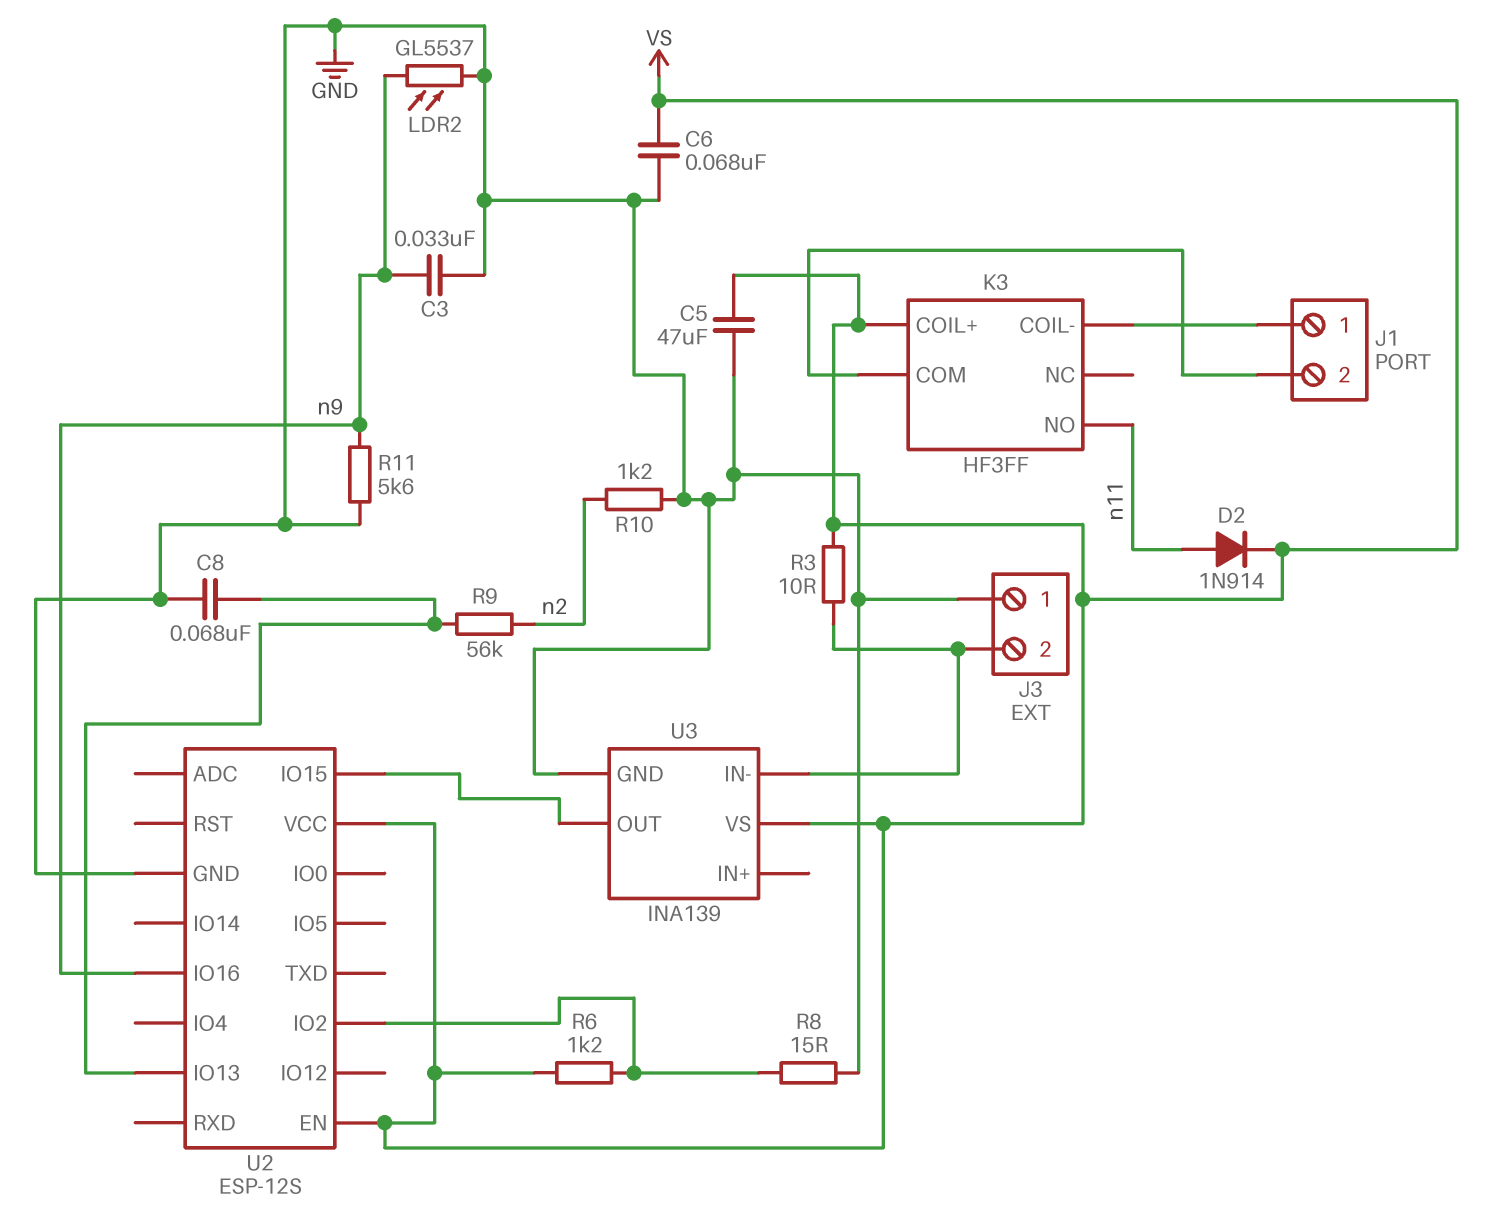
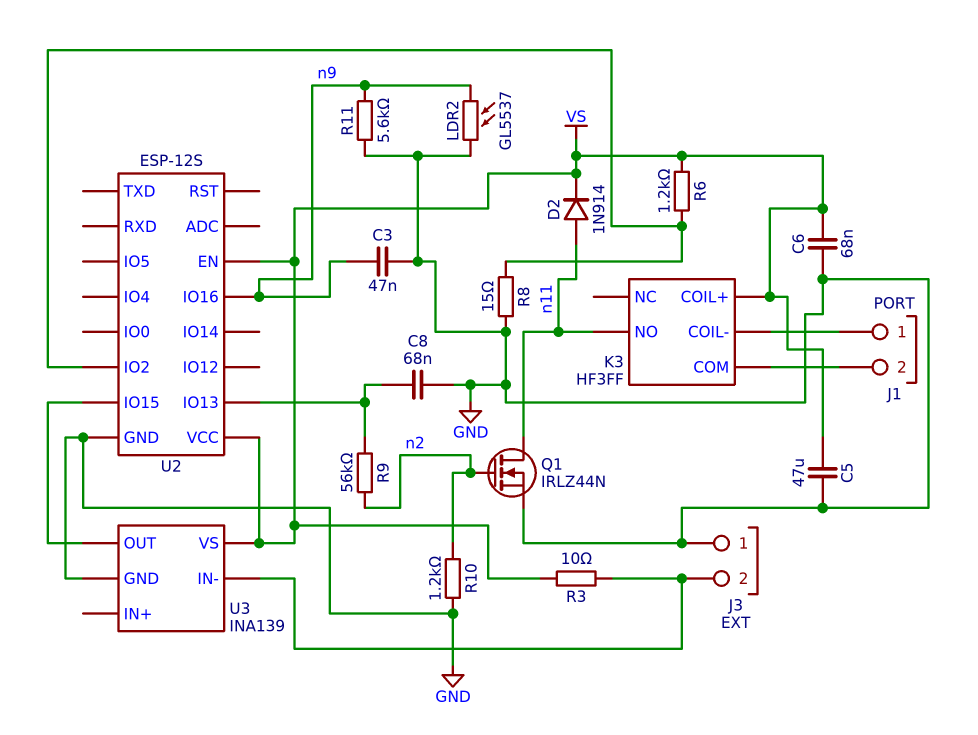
C3: 33nF (GND, n9) -> 47nF (GND, n9)
Q1: none -> NMOS IRLZ44N (G n2, D n11, S GND)

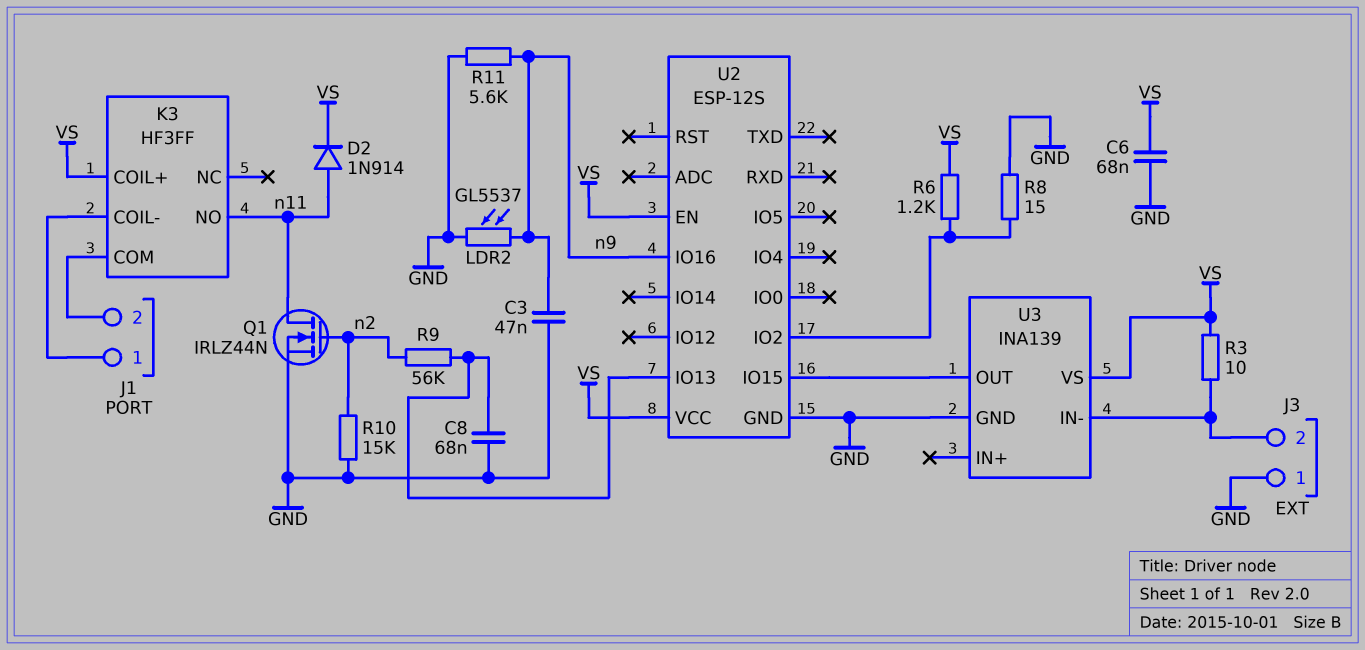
C5: 47uF (GND, VS) -> none
R10: 1.2k (GND, n2) -> 15k (GND, n2)

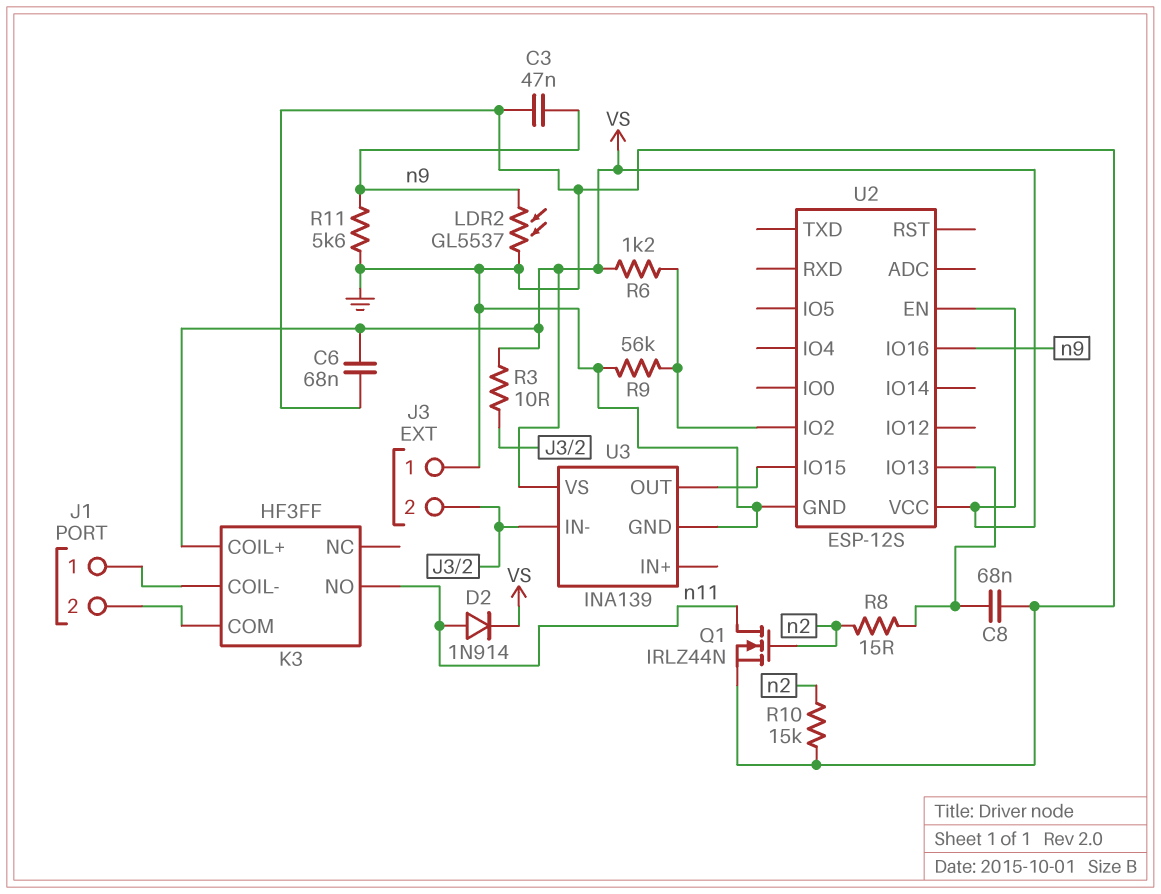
R8: 15 (GND, U2/IO2) -> 15 (U2/IO13, n2)
R9: 56k (U2/IO13, n2) -> 56k (GND, U2/IO2)

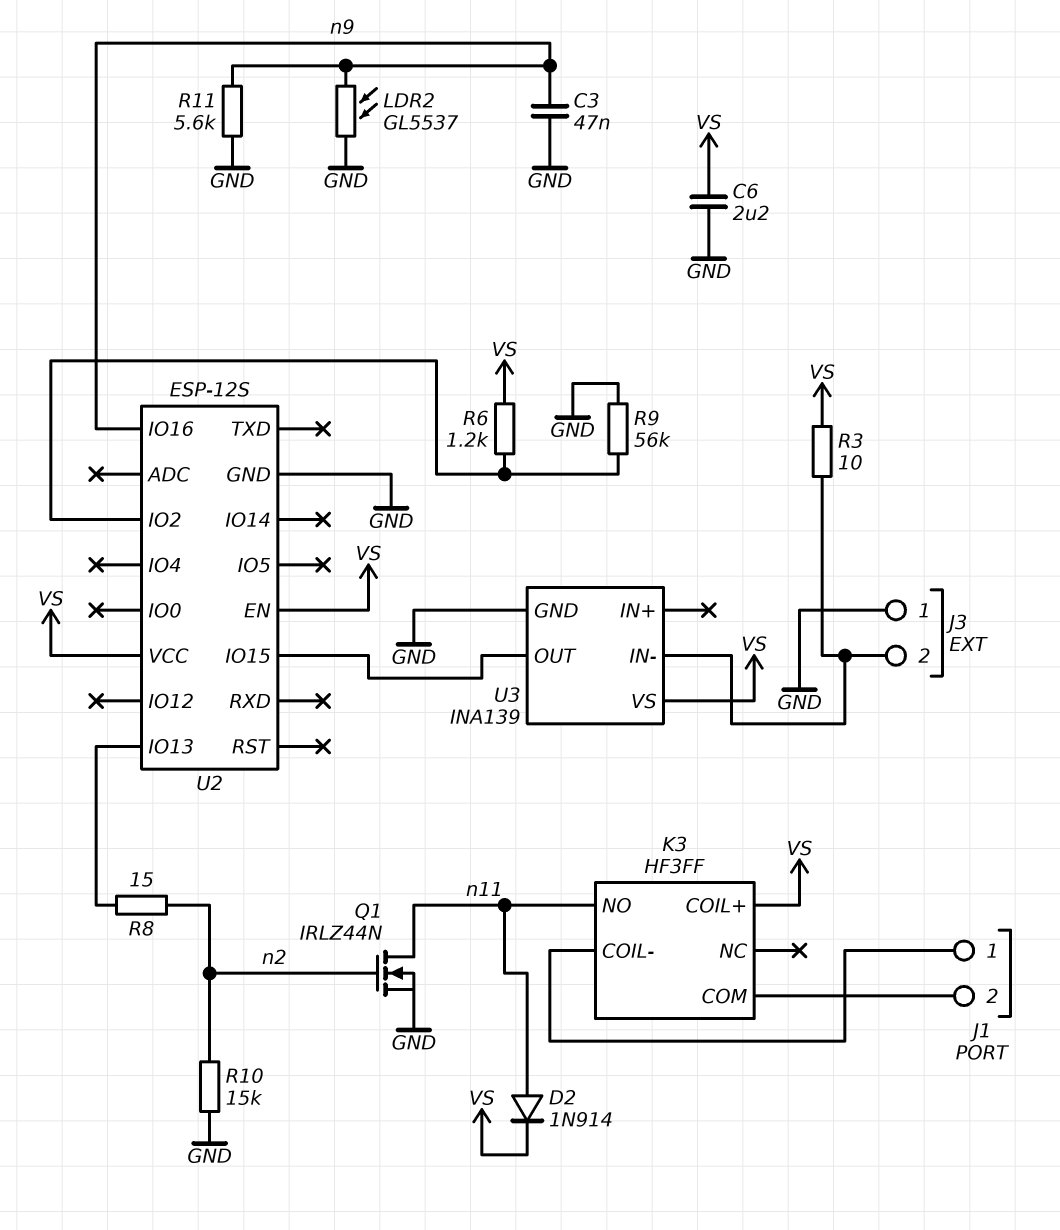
C6: 68nF (GND, VS) -> 2.2uF (GND, VS)
C8: 68nF (GND, U2/IO13) -> none

